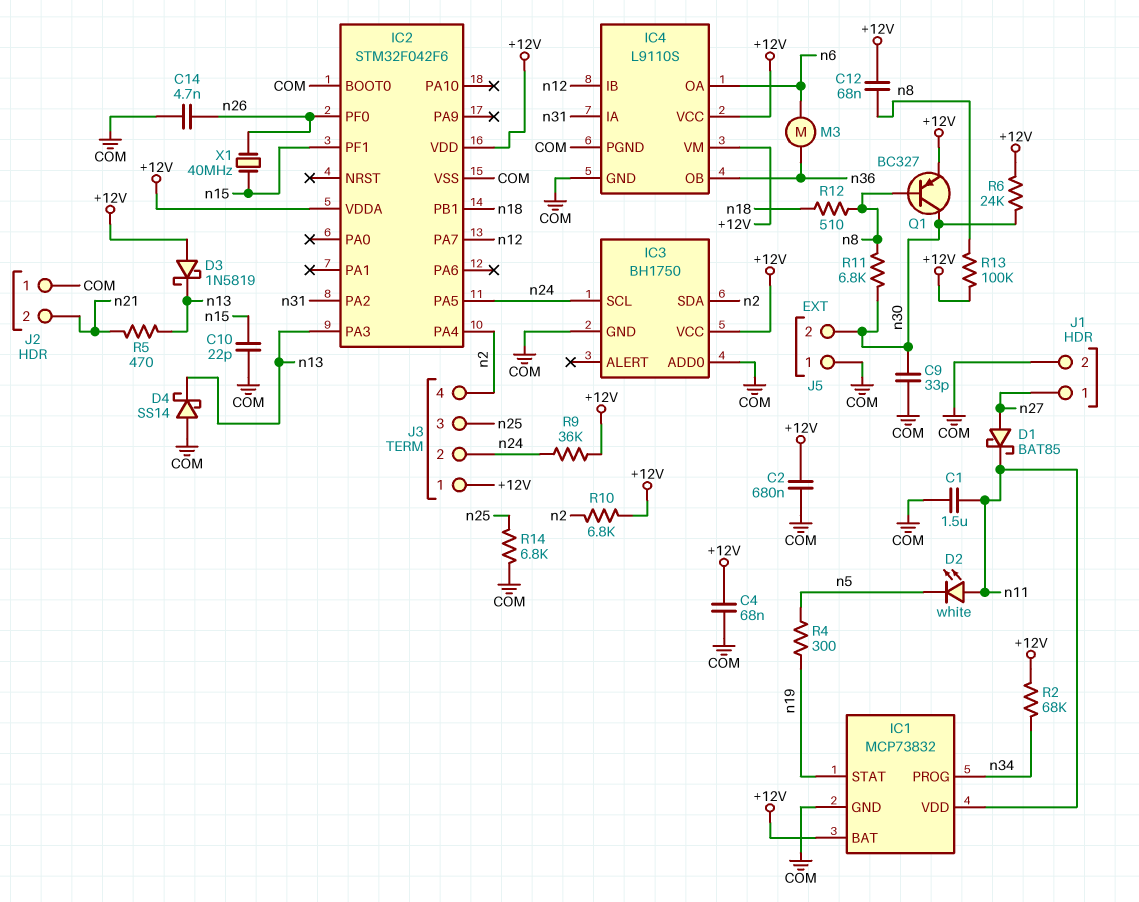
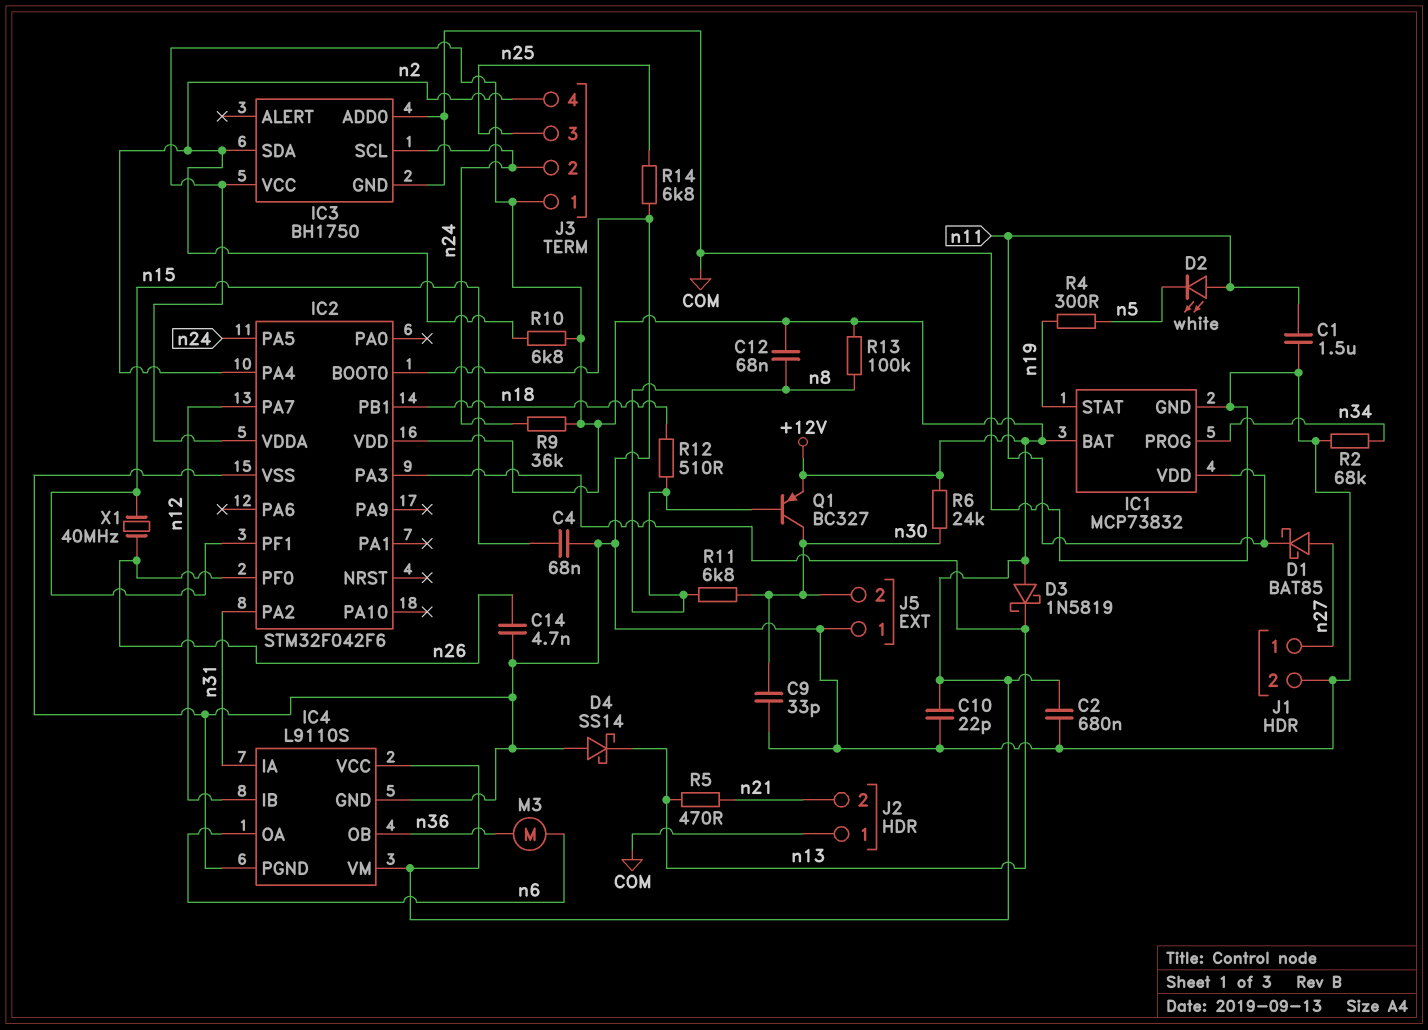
C4: 68nF (+12V, COM) -> 68nF (COM, n15)
C10: 22pF (COM, n15) -> 22pF (+12V, COM)
R2: 68k (+12V, n34) -> 68k (COM, n34)

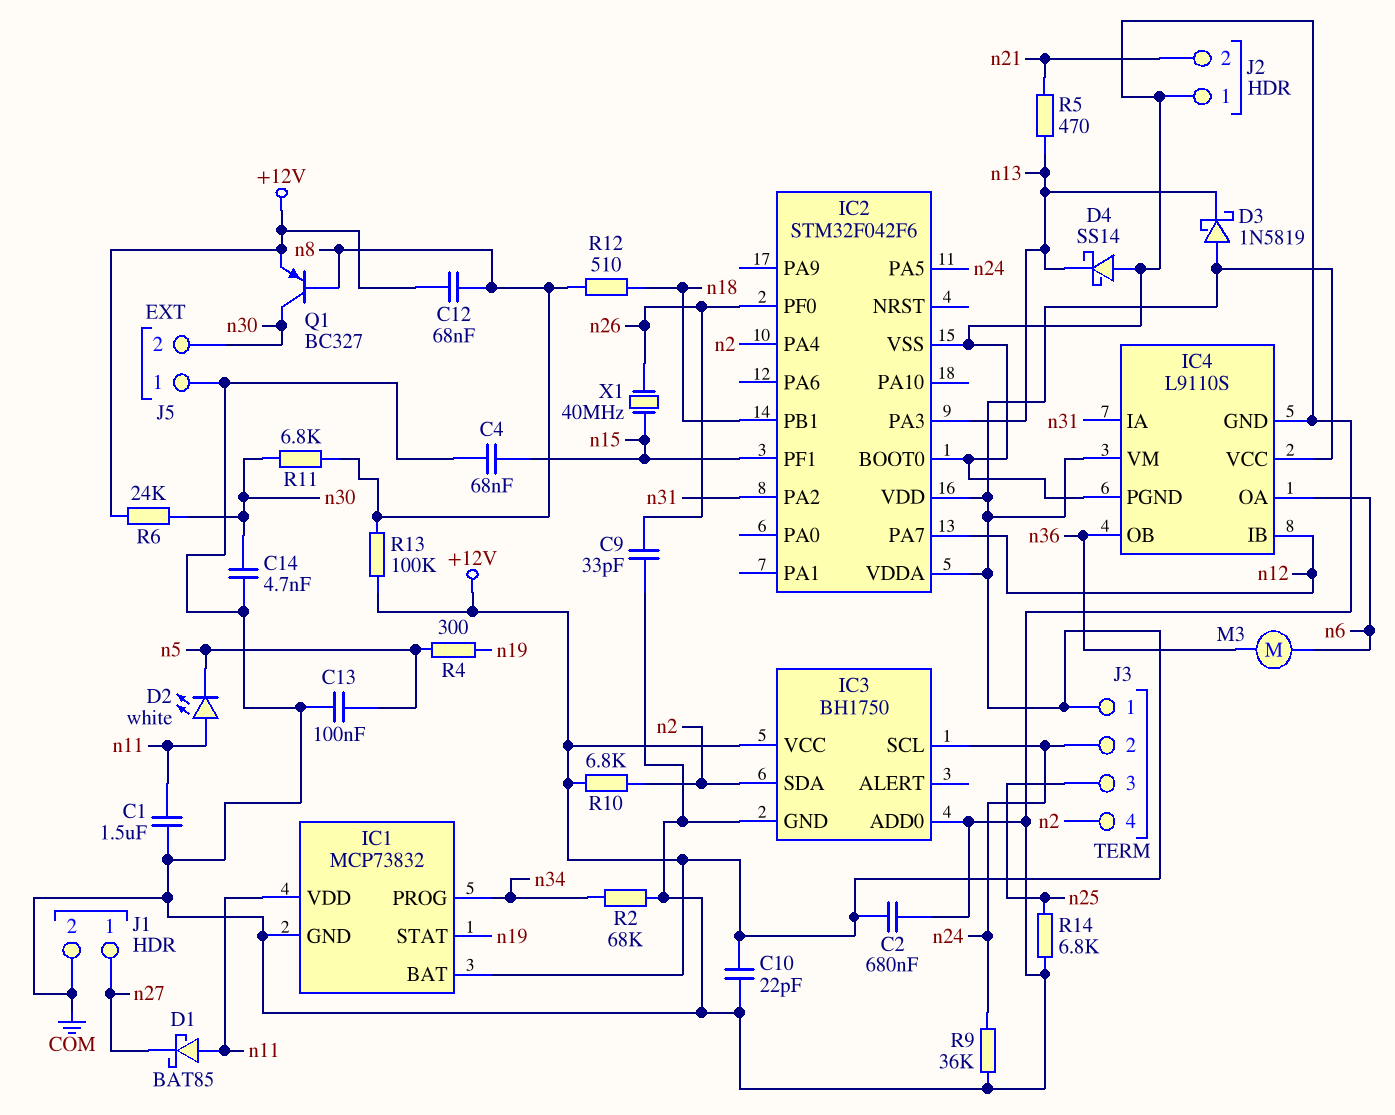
C9: 33pF (COM, n30) -> 33pF (COM, n26)
C13: none -> 100nF (COM, n5)
C14: 4.7nF (COM, n26) -> 4.7nF (COM, n30)
D1: schottky BAT85 (A n27, K n11) -> schottky BAT85 (A n11, K n27)
R9: 36k (+12V, n24) -> 36k (COM, n24)

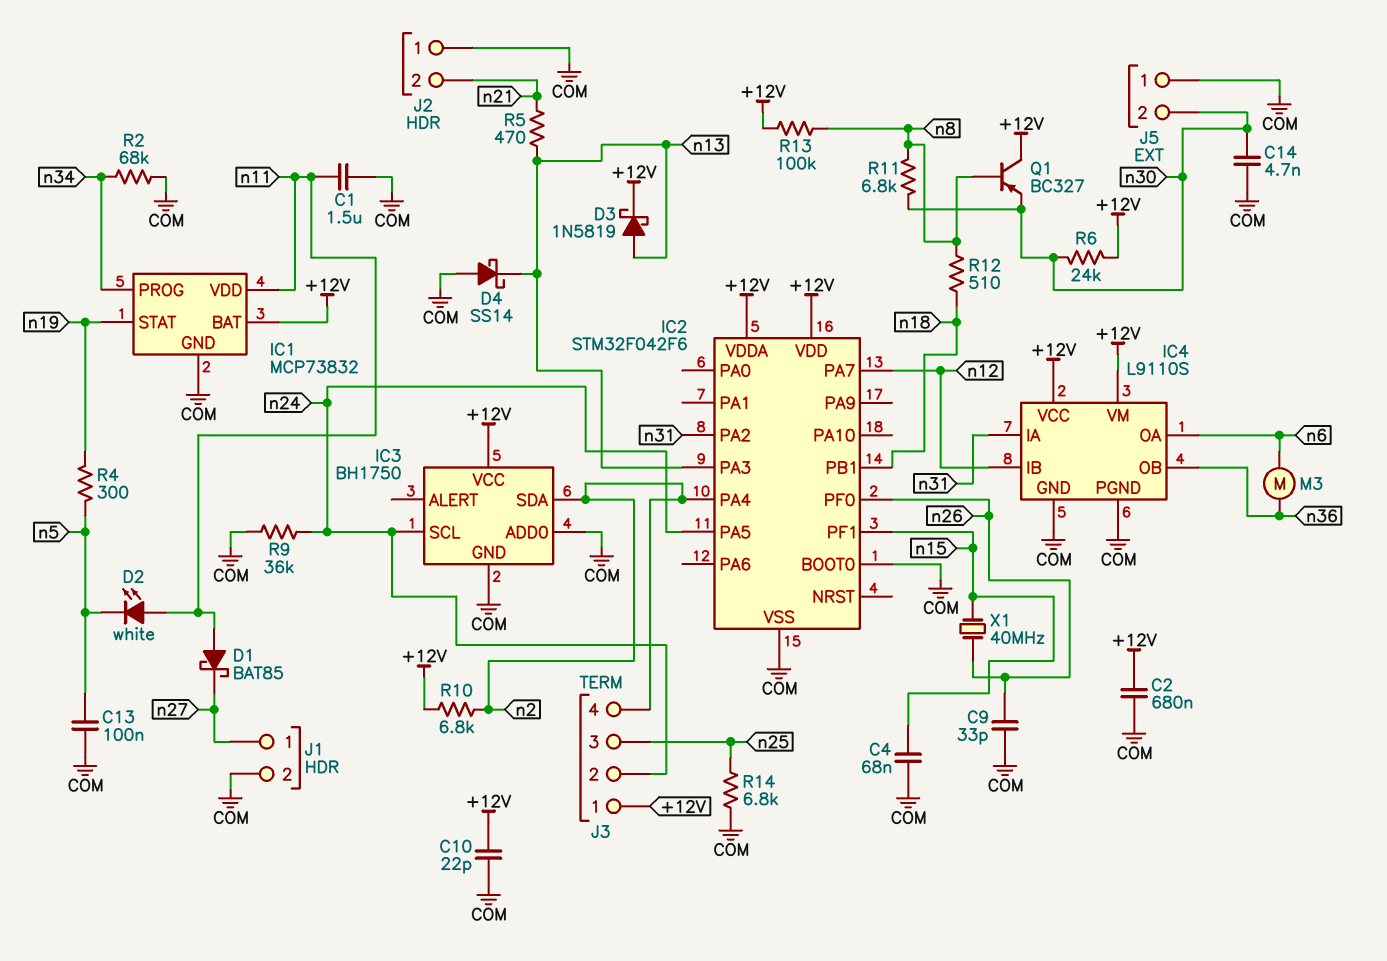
C12: 68nF (+12V, n8) -> none
D3: schottky 1N5819 (A +12V, K n13) -> schottky 1N5819 (A n13, K +12V)
Q1: PNP BC327 (B n8, C n30, E +12V) -> PNP BC327 (B n8, C +12V, E n30)

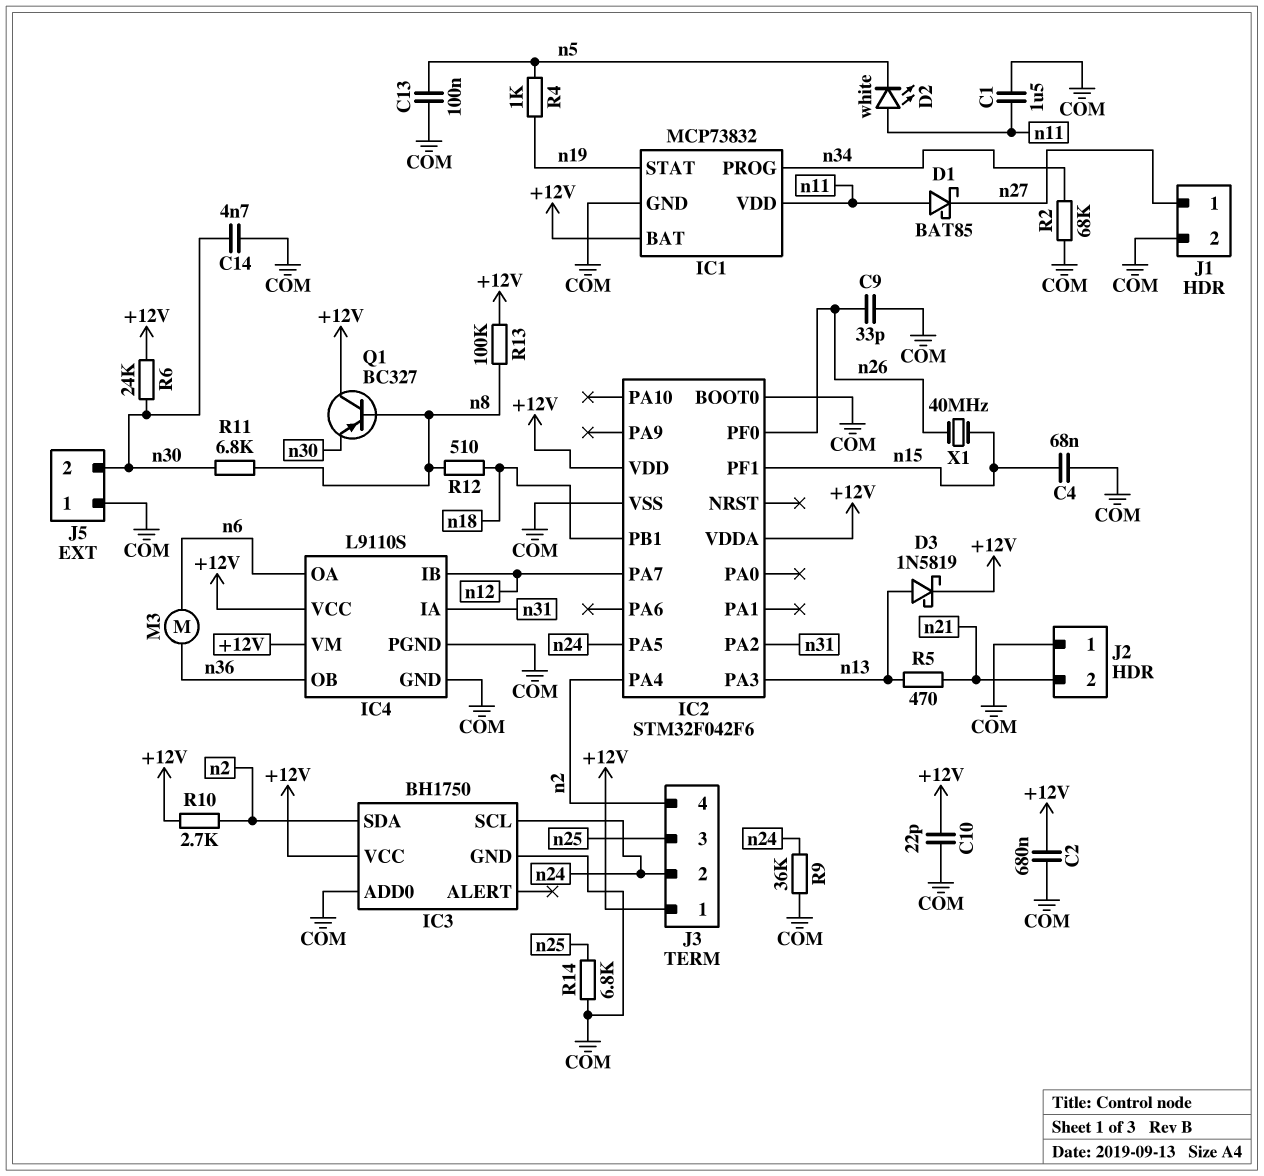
D4: schottky SS14 (A COM, K n13) -> none
R4: 300 (n5, n19) -> 1k (n5, n19)
R10: 6.8k (+12V, n2) -> 2.7k (+12V, n2)

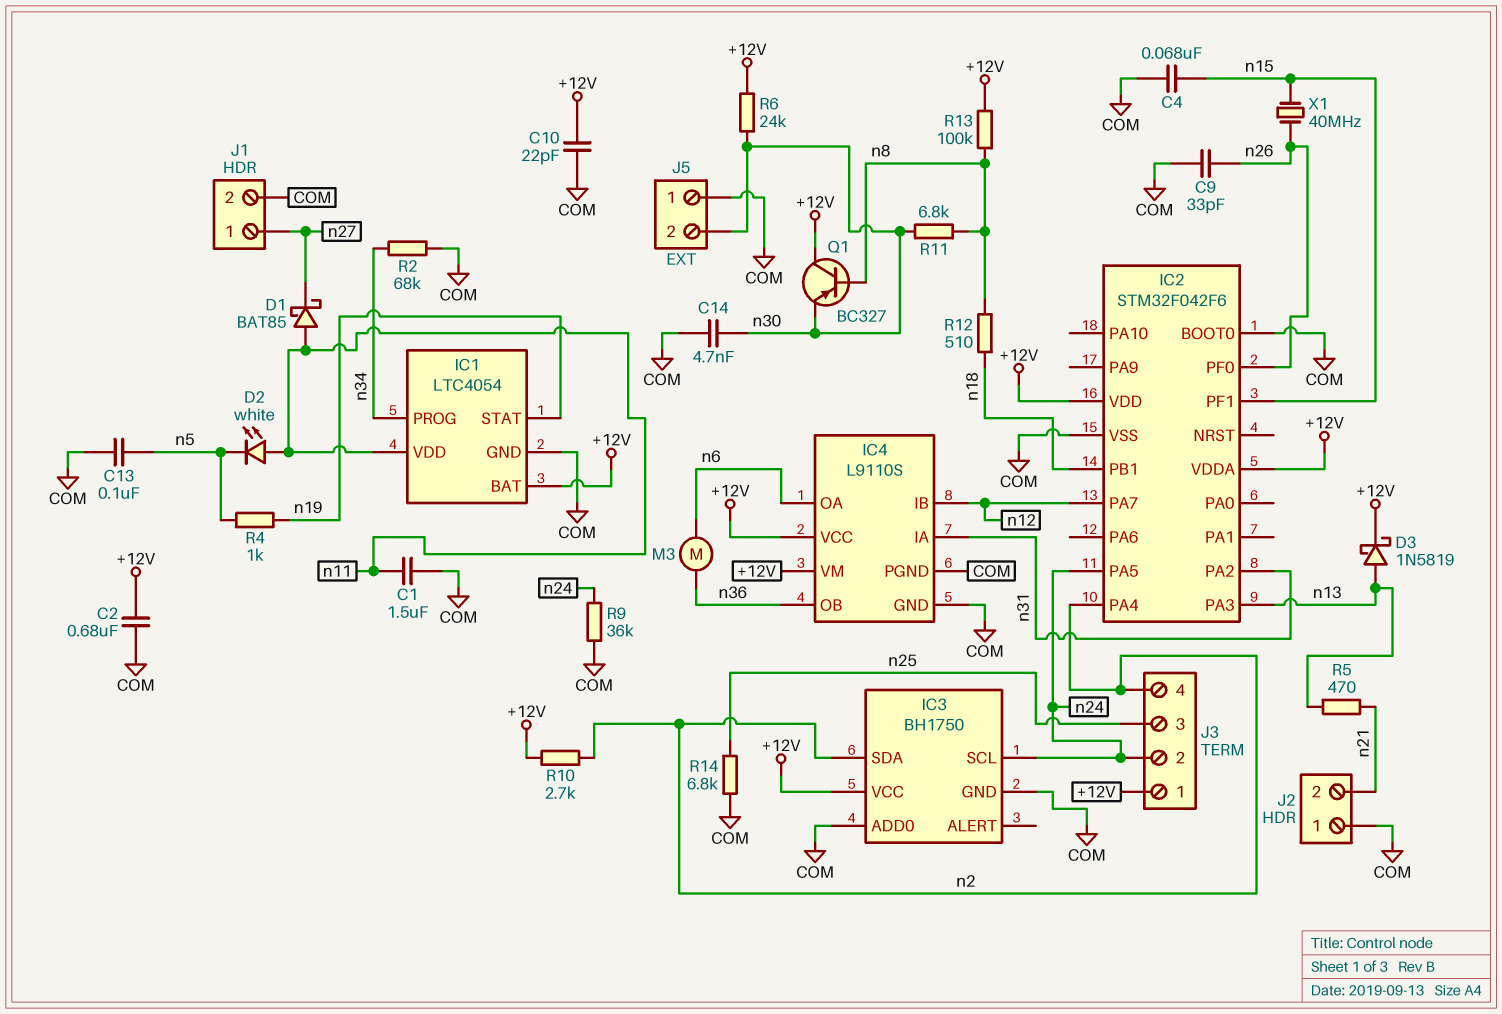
IC1: MCP73832 -> LTC4054

